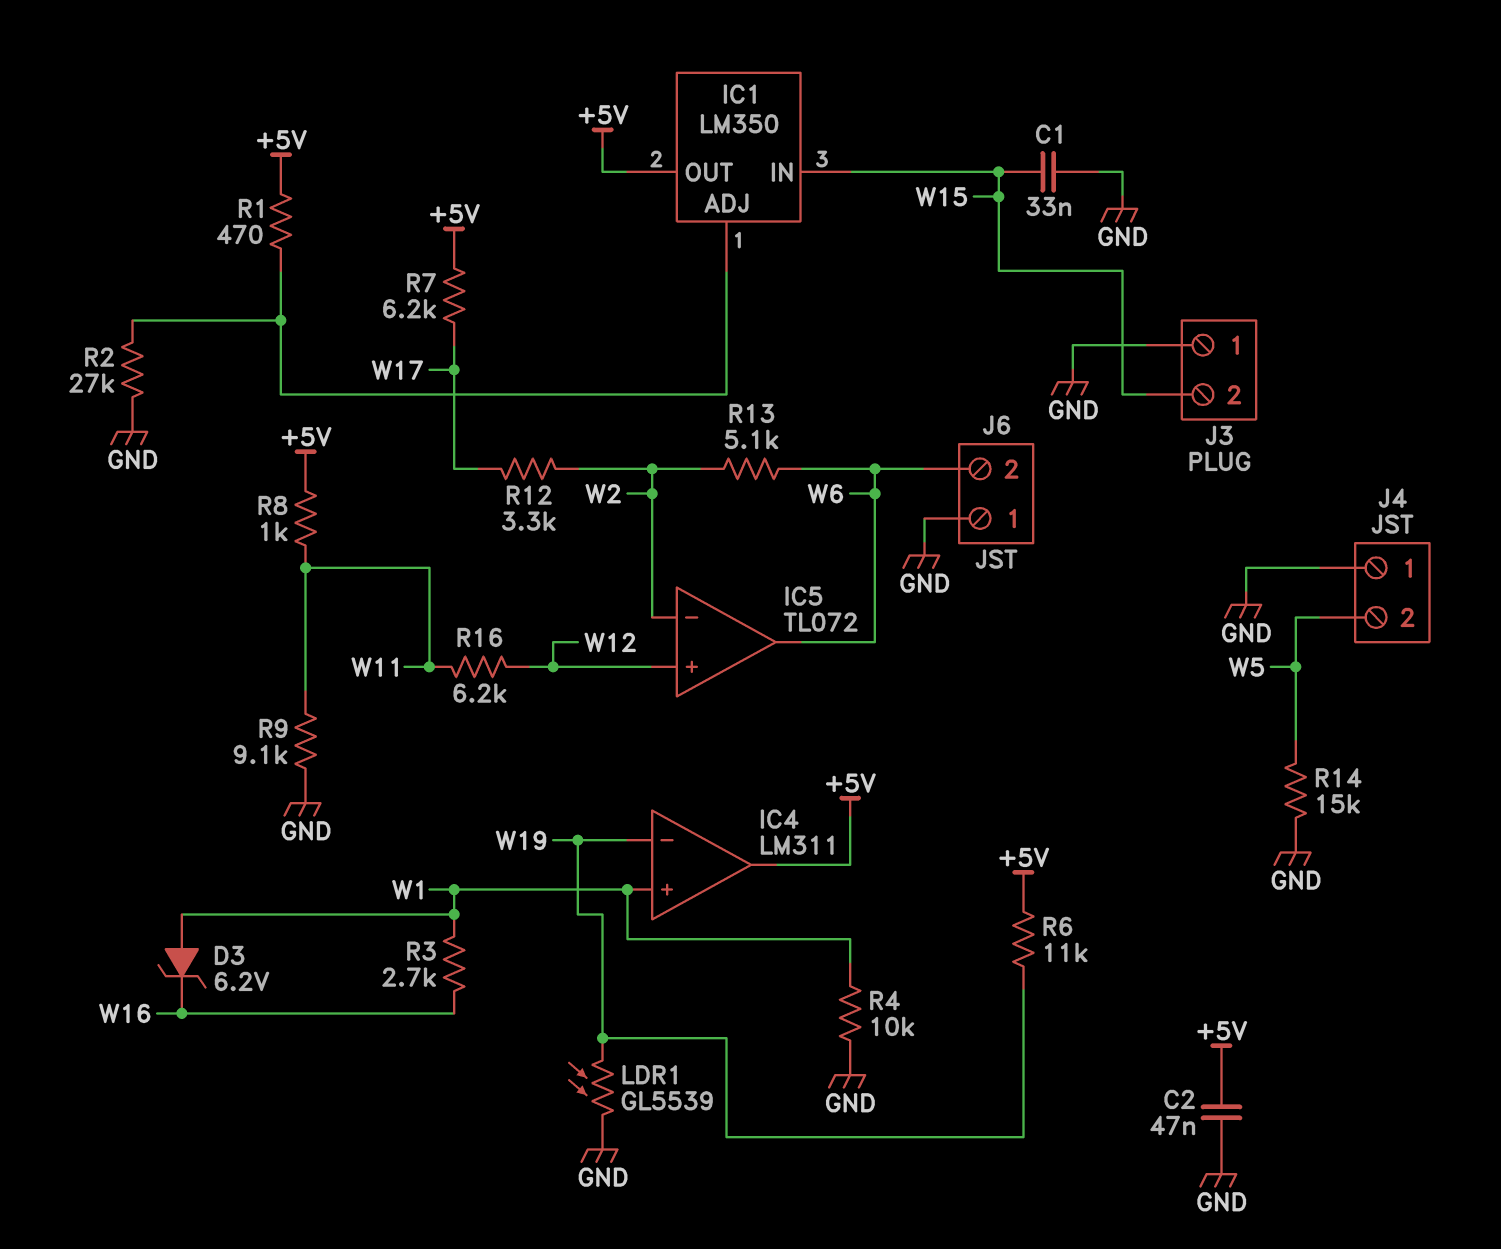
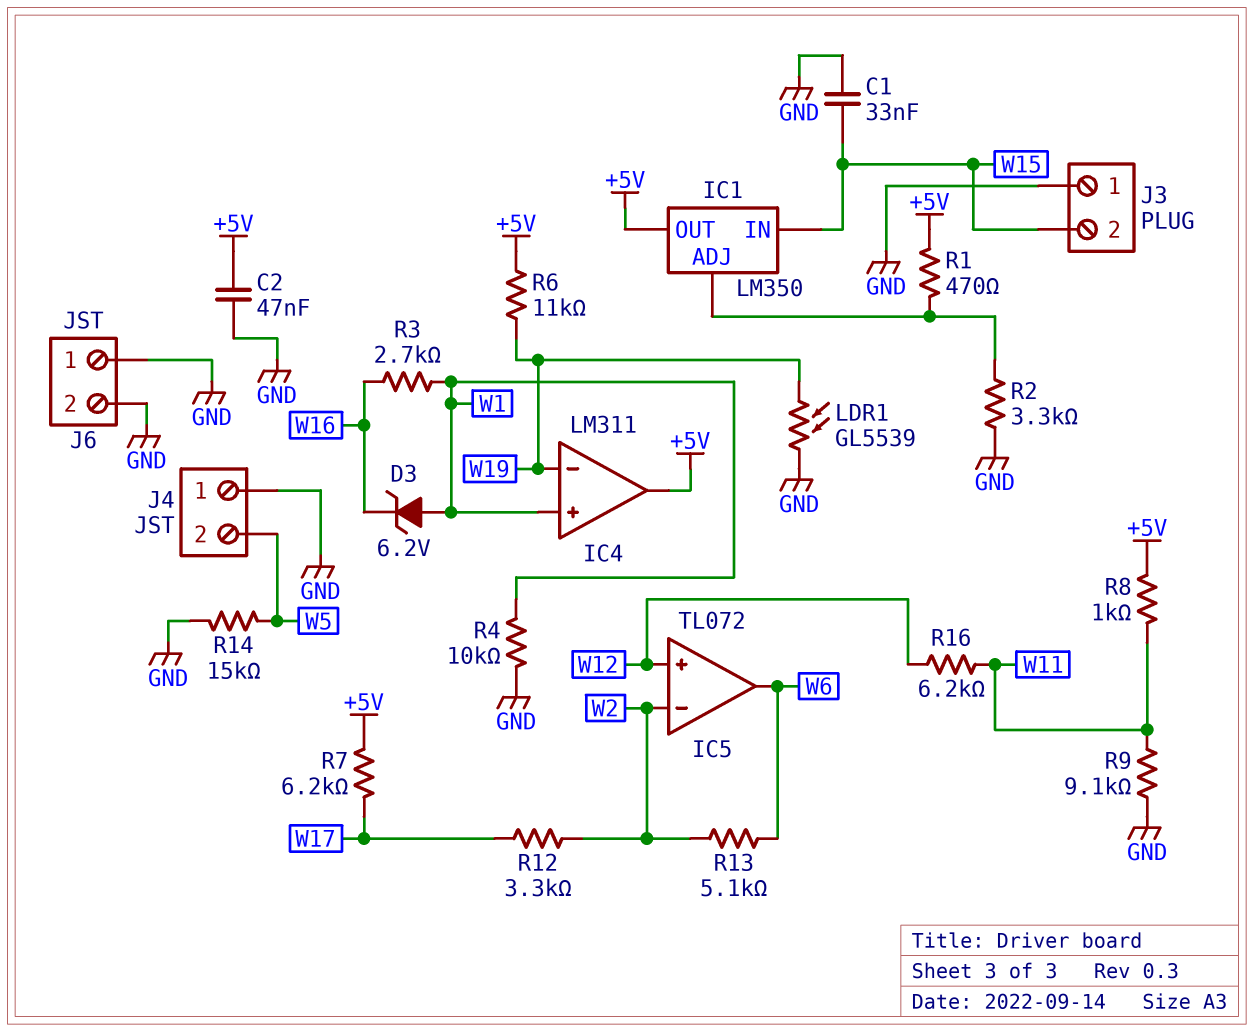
J6 pin 2: W6 -> GND
R2: 27k (GND, IC1/ADJ) -> 3.3k (GND, IC1/ADJ)

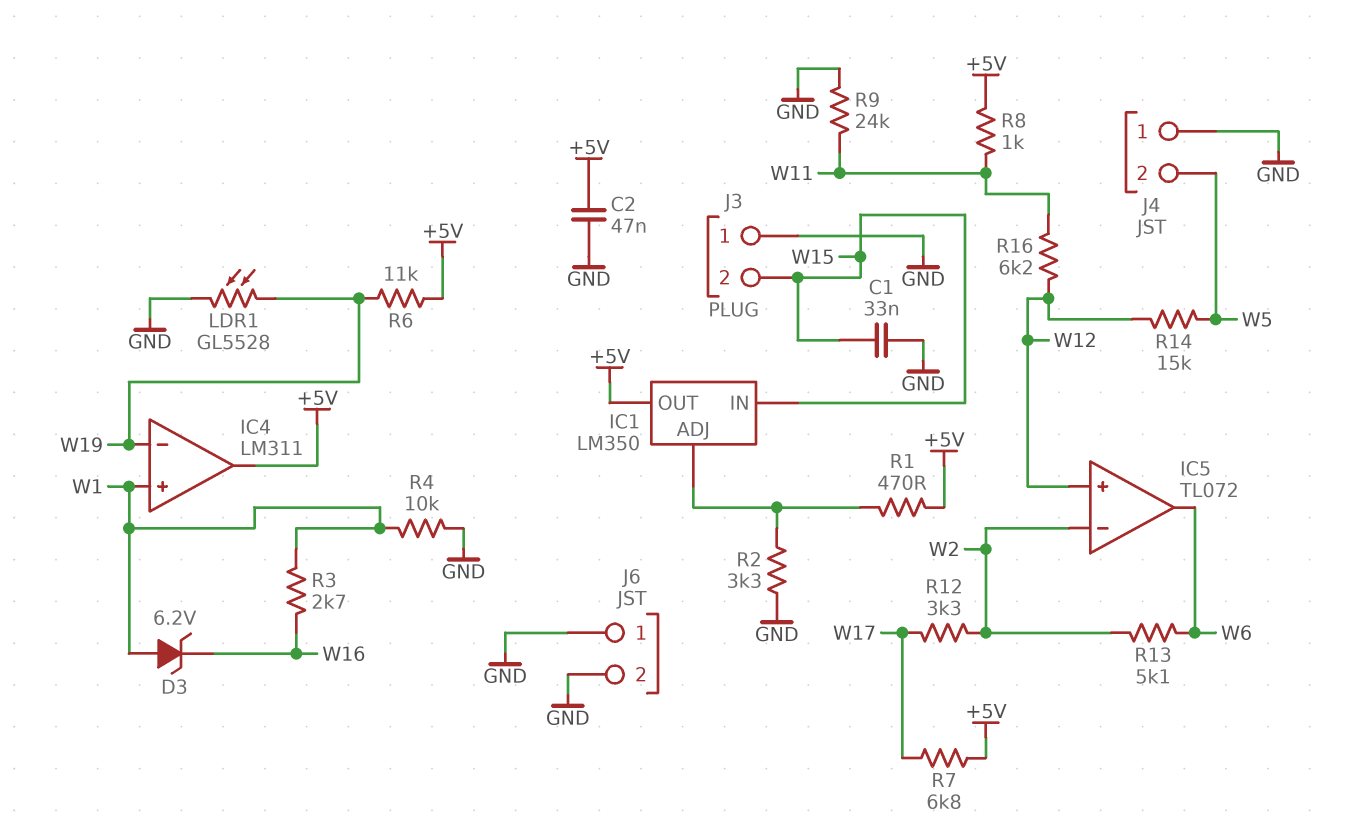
LDR1: GL5539 (GND, W19) -> GL5528 (GND, W19)
R7: 6.2k (+5V, W17) -> 6.8k (+5V, W17)
R9: 9.1k (GND, W11) -> 24k (GND, W11)
R14: 15k (GND, W5) -> 15k (W5, W12)

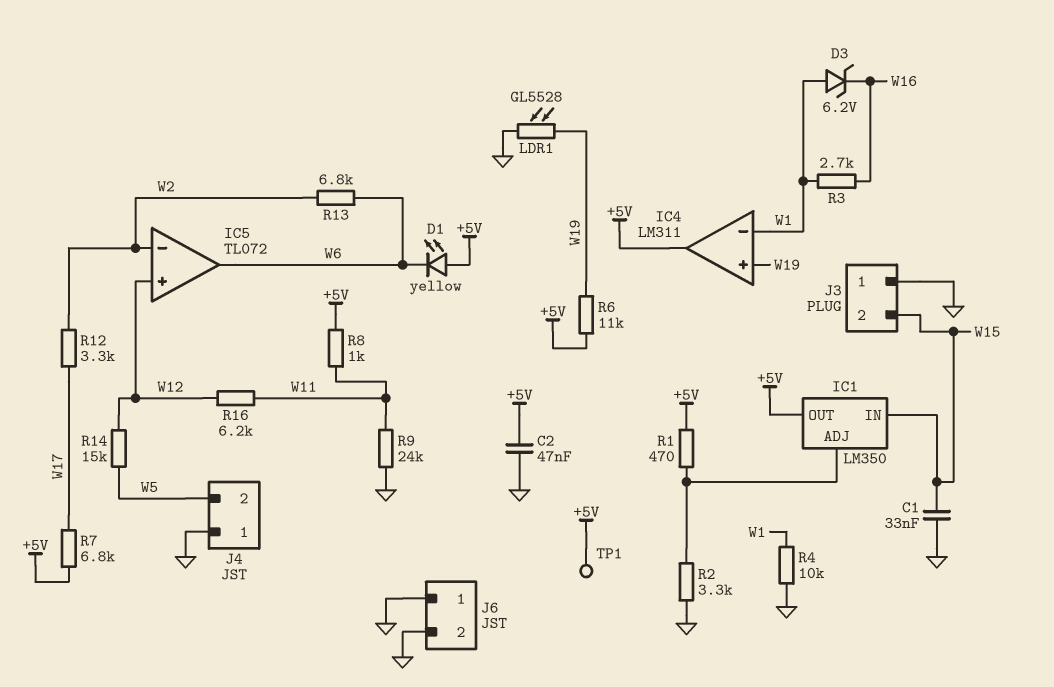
D1: none -> LED yellow (A +5V, K W6)
IC4 pin in+: W1 -> W19
IC4 pin in-: W19 -> W1
R13: 5.1k (W2, W6) -> 6.8k (W2, W6)
TP1: none -> test point (+5V)

